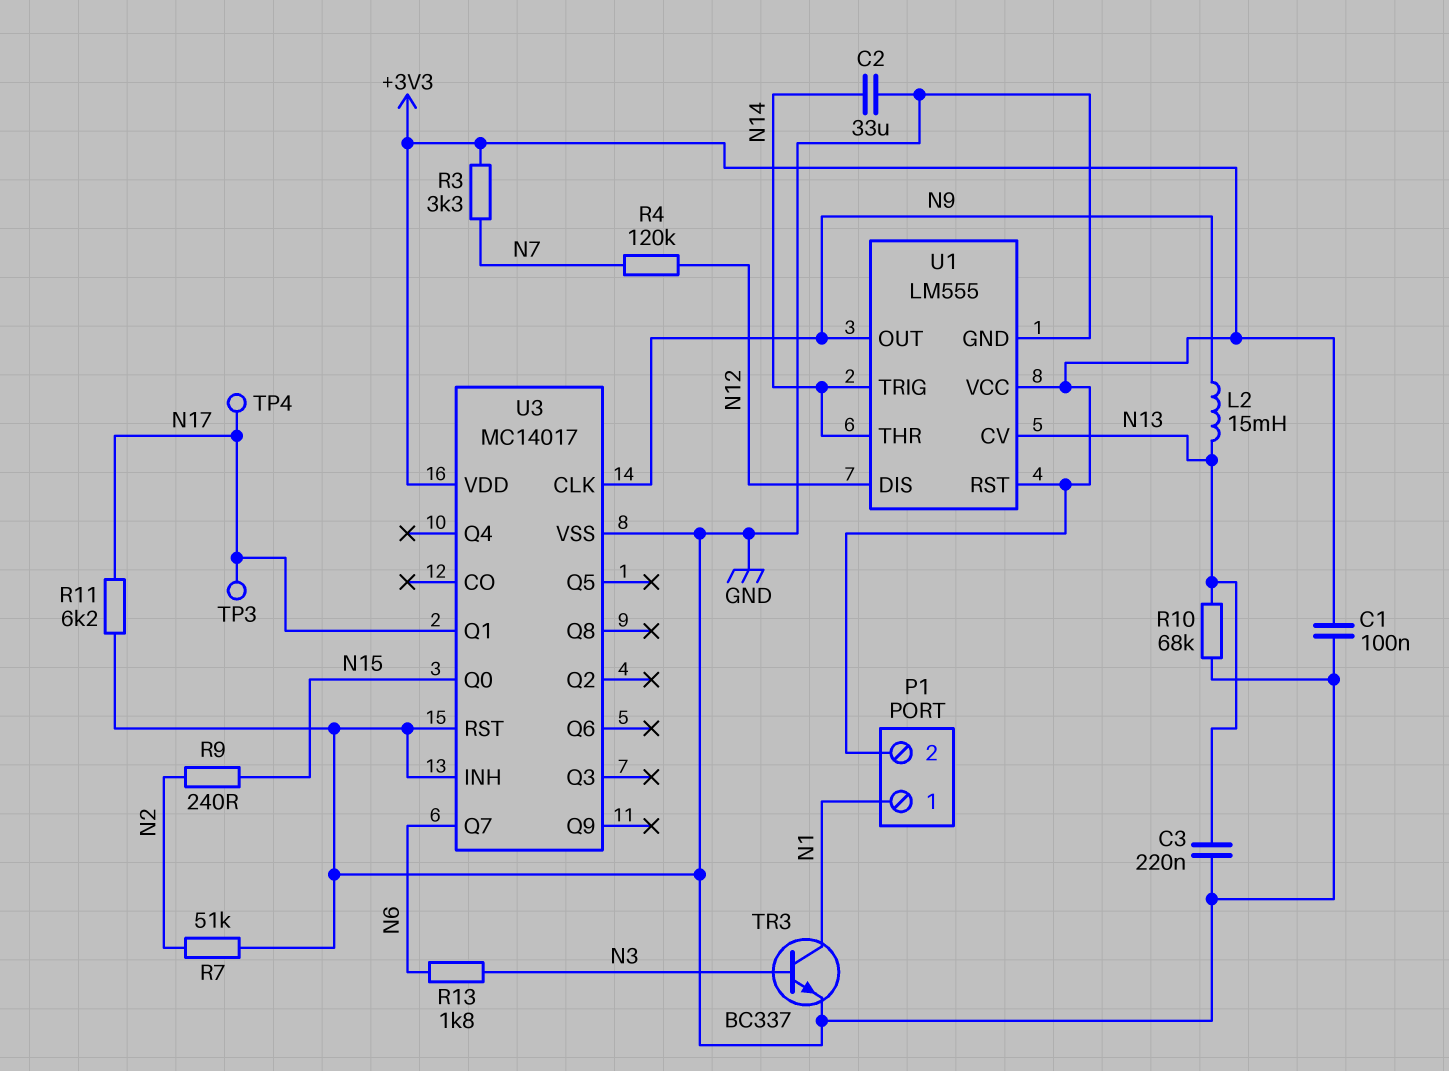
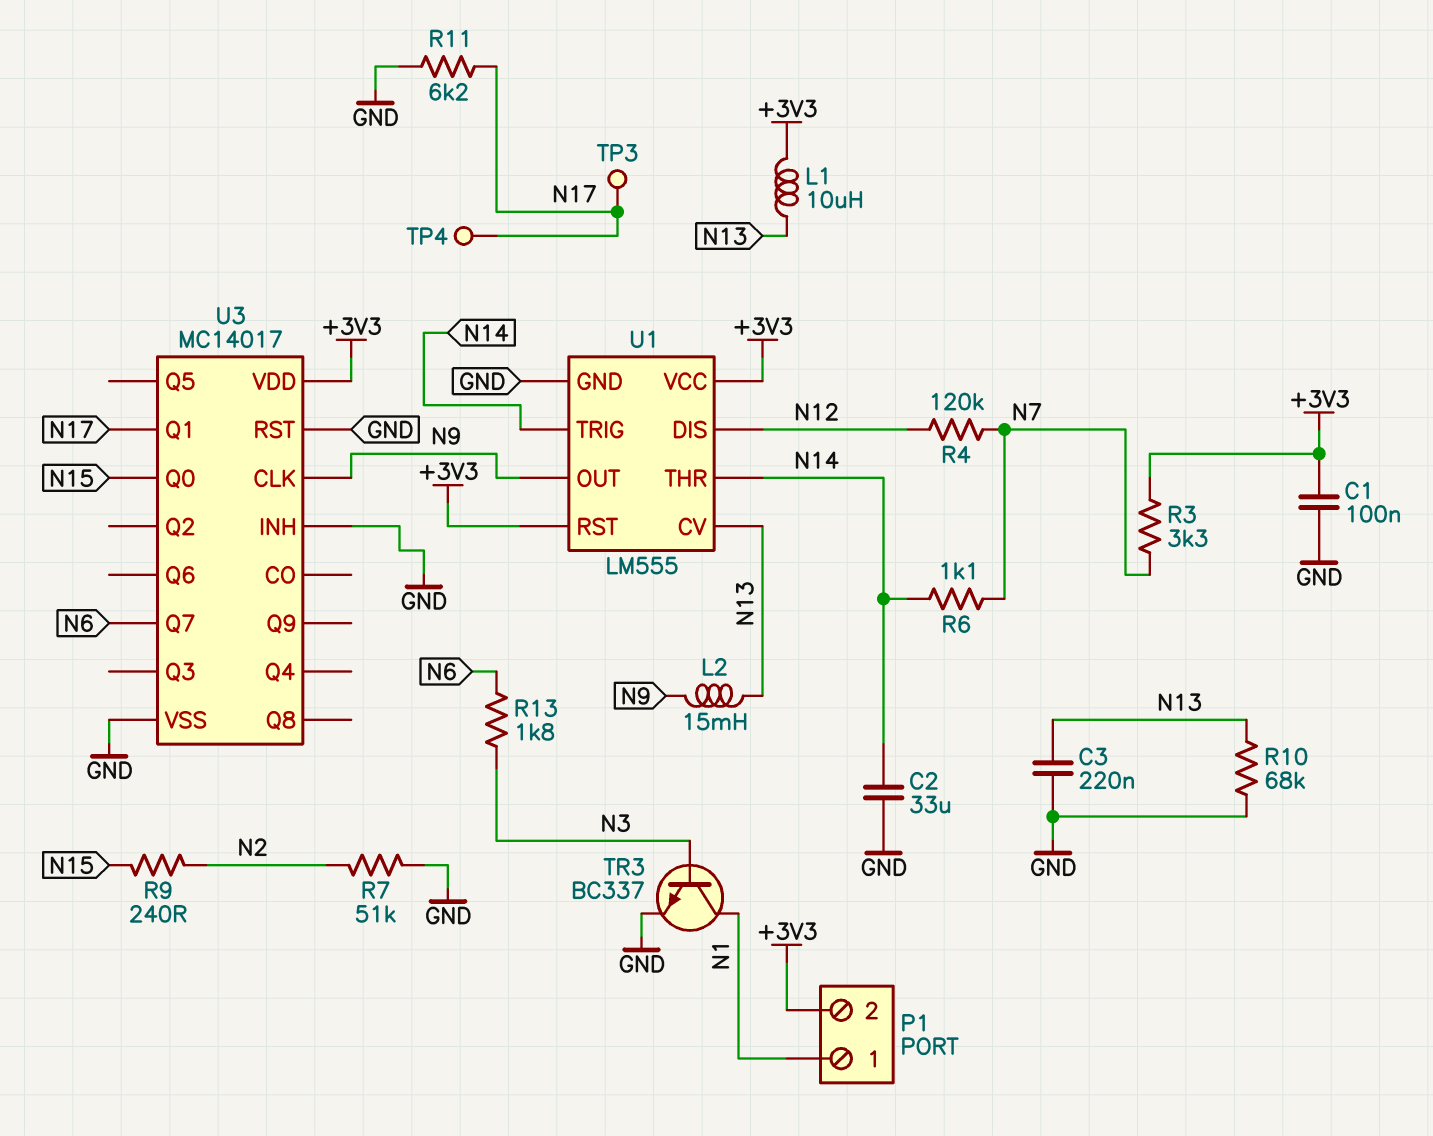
L1: none -> 10uH (+3V3, N13)
R6: none -> 1.1k (N7, N14)

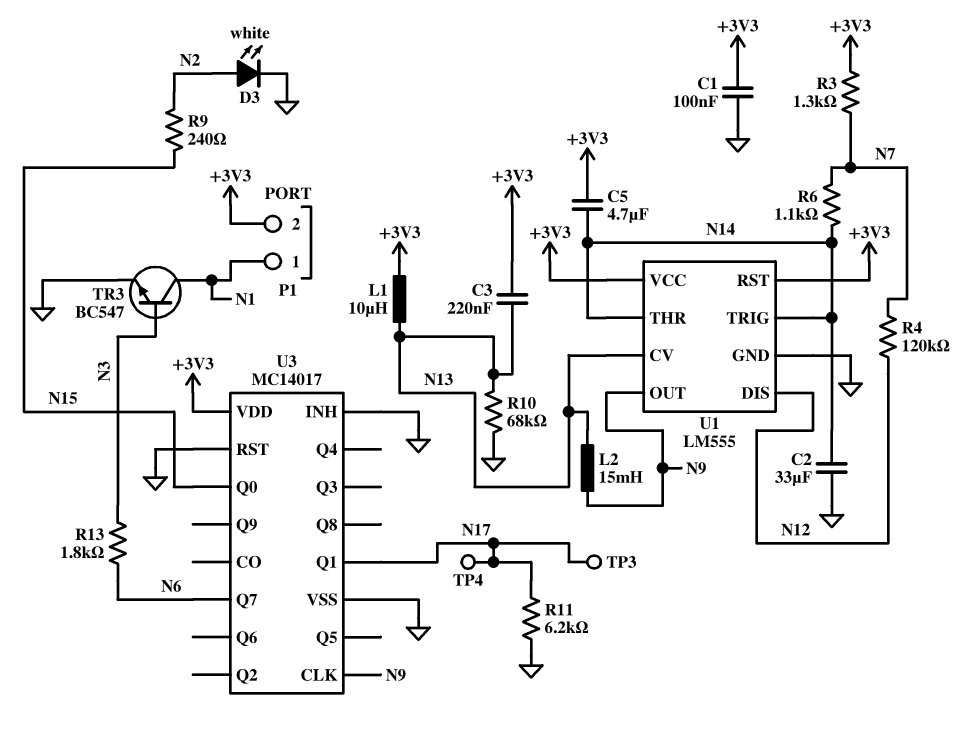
C3: 220nF (GND, N13) -> 220nF (+3V3, N13)
C5: none -> 4.7uF (+3V3, N14)
D3: none -> LED white (A N2, K GND)
R3: 3.3k (+3V3, N7) -> 1.3k (+3V3, N7)
R7: 51k (GND, N2) -> none
TR3: NPN BC337 (B N3, C N1, E GND) -> NPN BC547 (B N3, C N1, E GND)

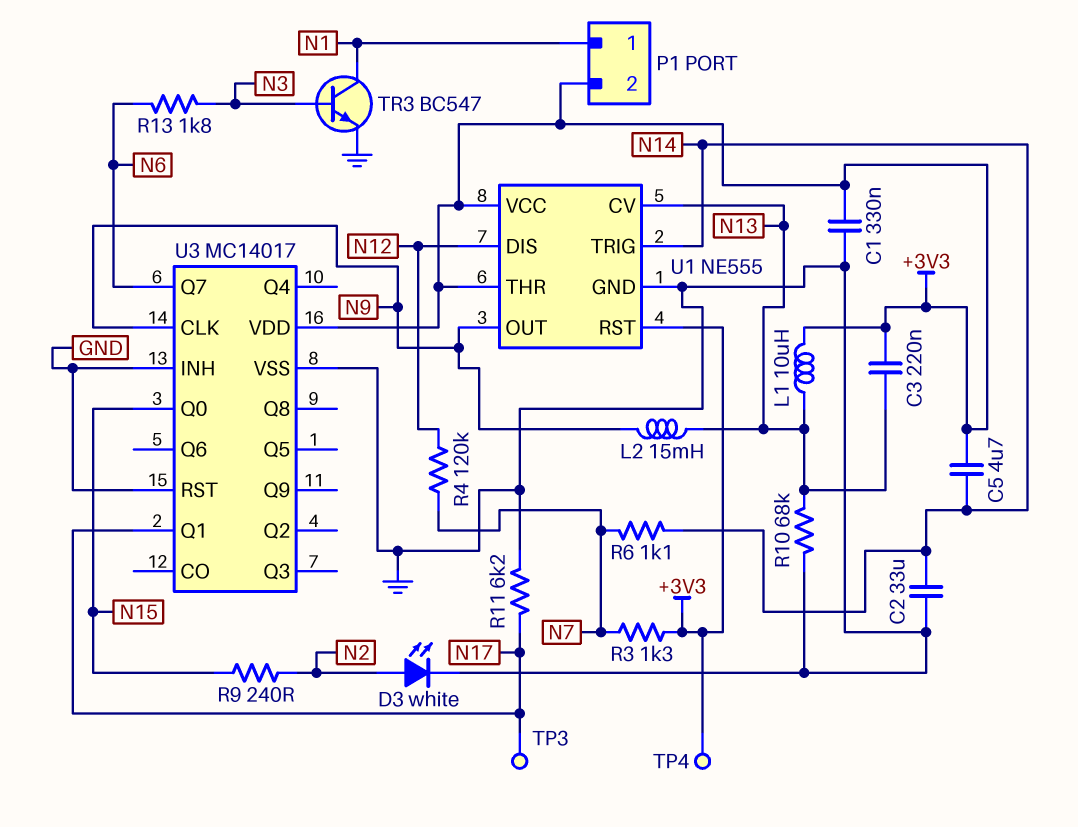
C1: 100nF (+3V3, GND) -> 330nF (+3V3, GND)
TP4: test point (N17) -> test point (+3V3)
U1: LM555 -> NE555
U1 pin THR: N14 -> +3V3

